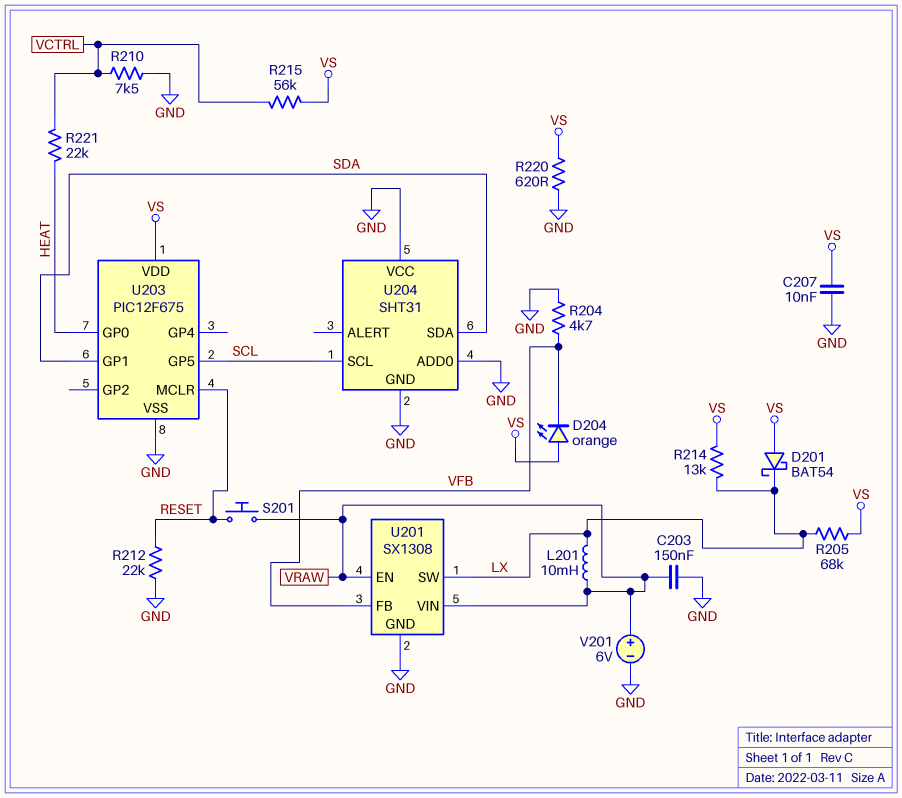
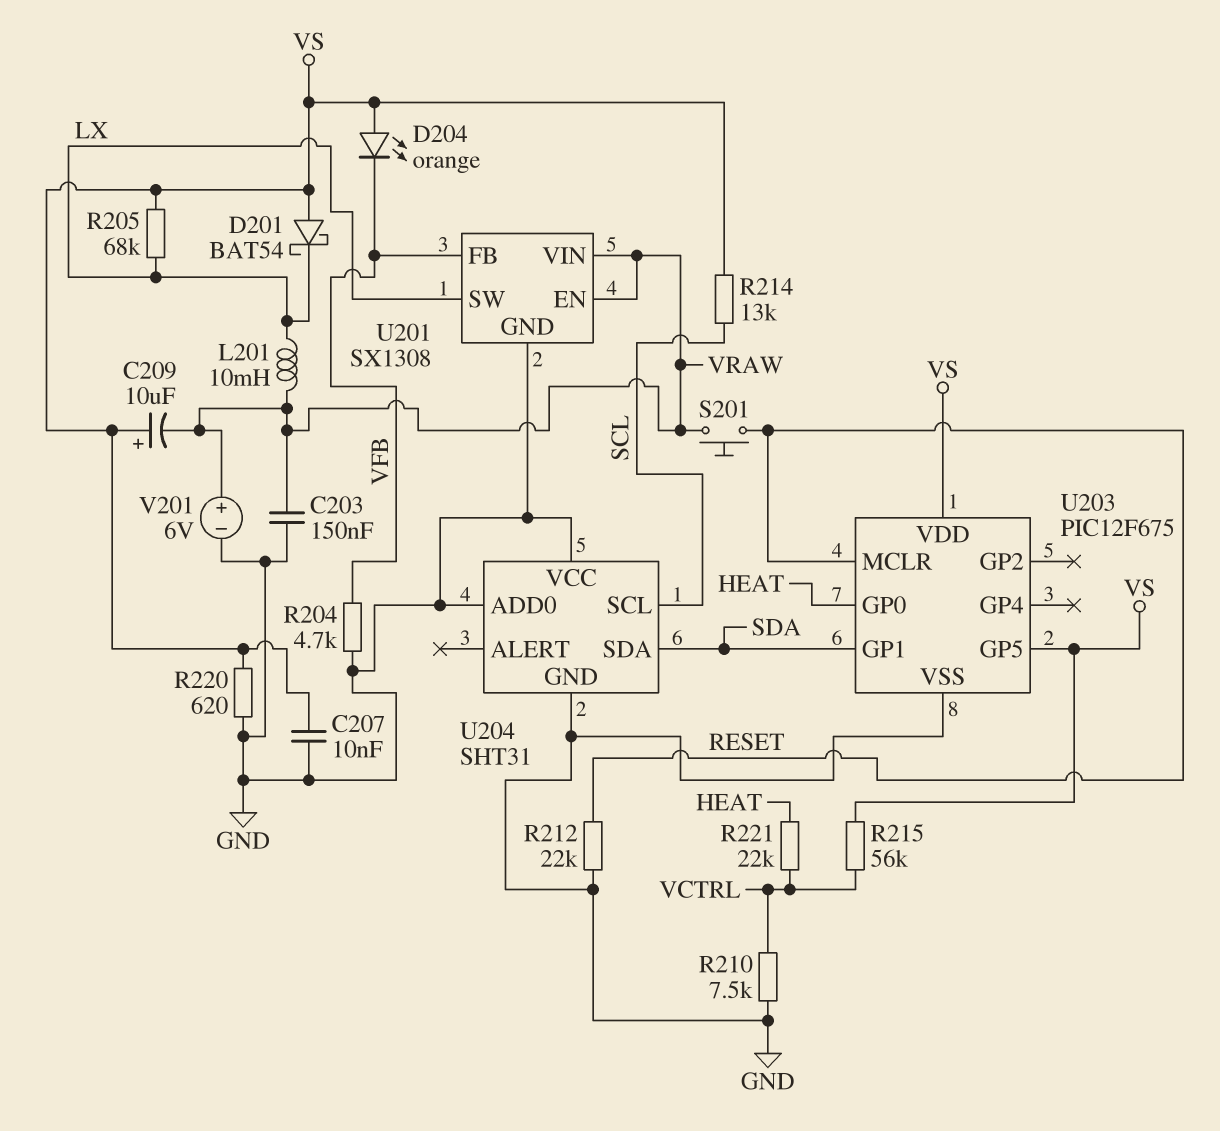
C209: none -> 10uF (plus VS, minus VRAW)
R214: 13k (LX, VS) -> 13k (SCL, VS)
U203 pin GP5: SCL -> VS

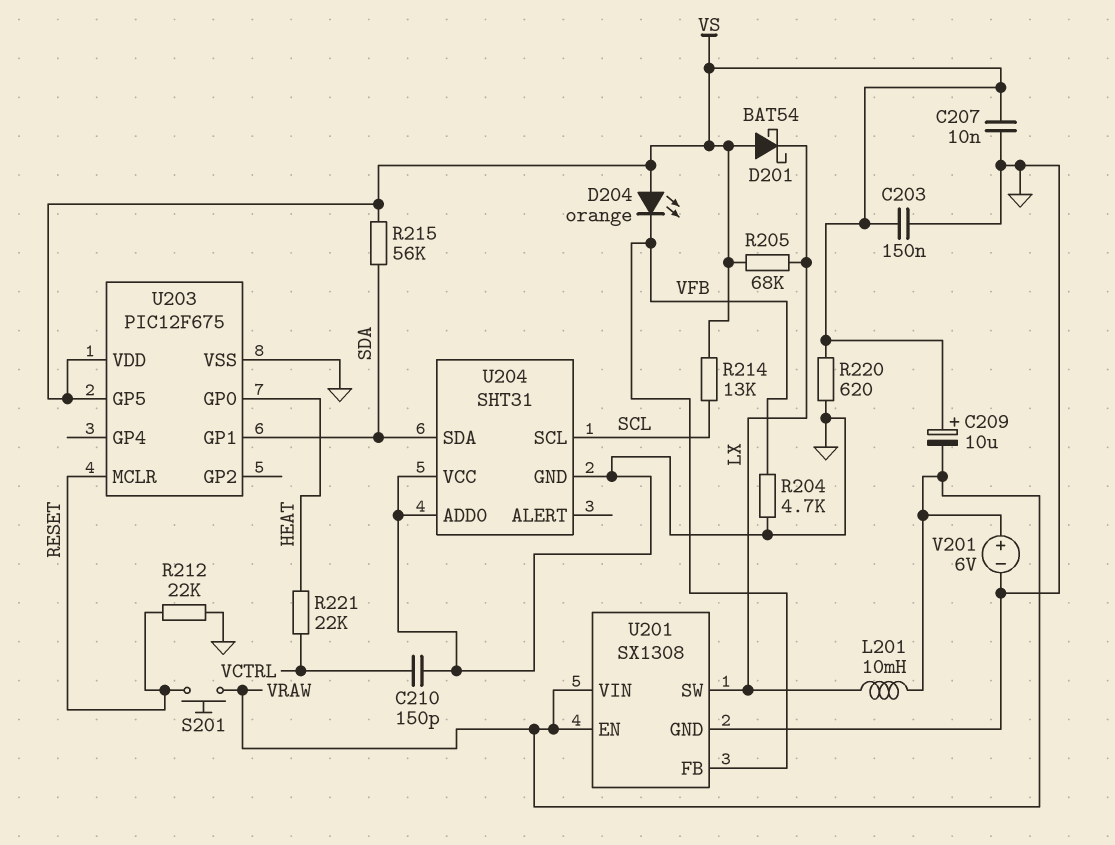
C203: 150nF (GND, VRAW) -> 150nF (GND, VS)
C210: none -> 150pF (GND, VCTRL)
R210: 7.5k (GND, VCTRL) -> none
R215: 56k (VCTRL, VS) -> 56k (SDA, VS)

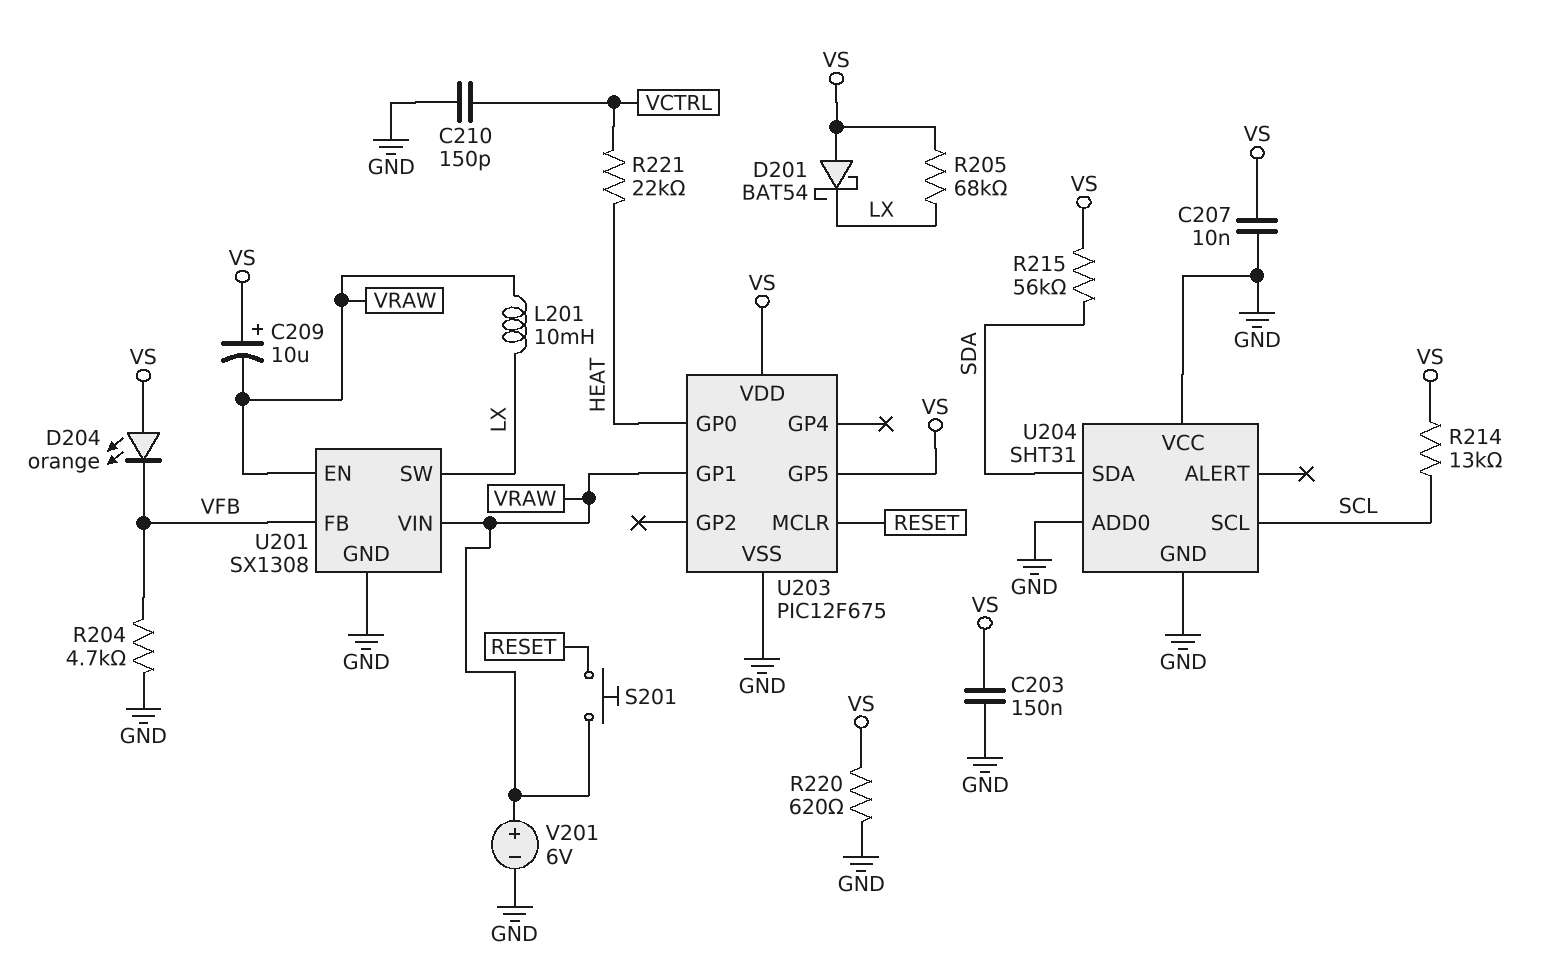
R212: 22k (GND, RESET) -> none
U203 pin GP1: SDA -> VRAW

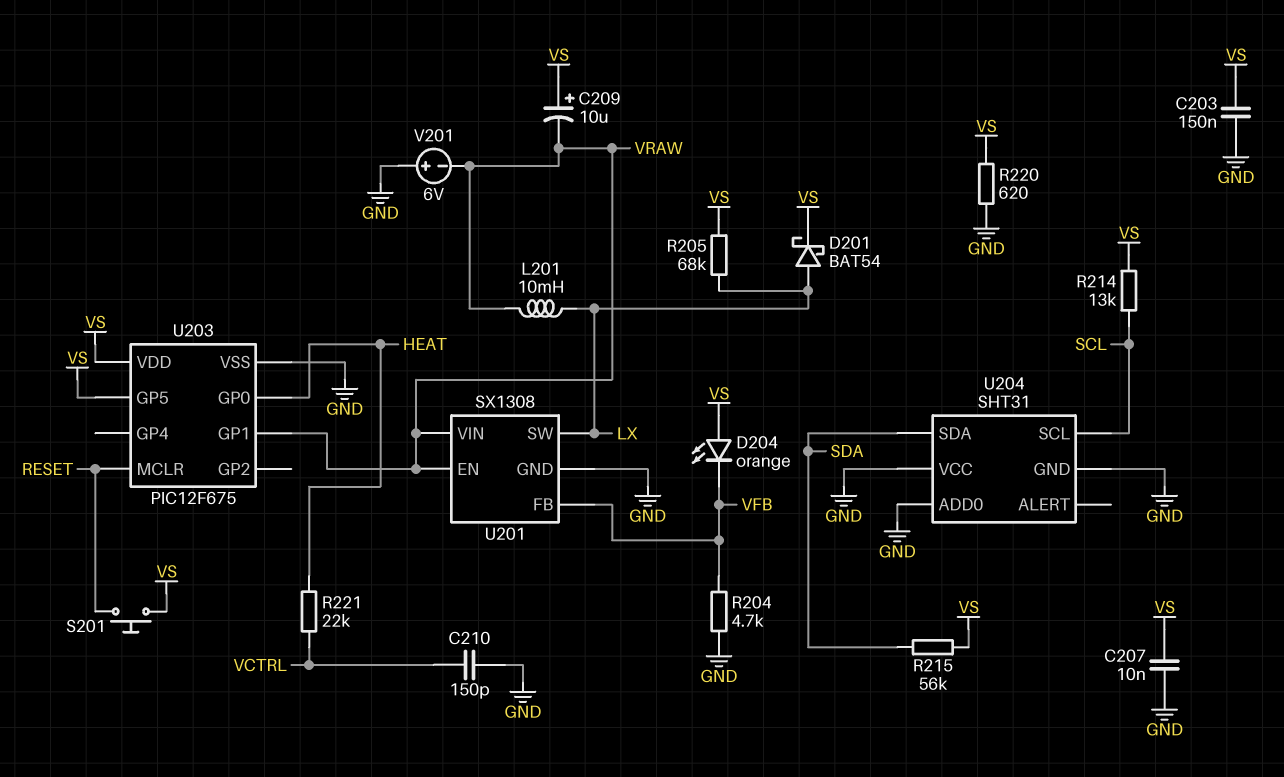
D201: schottky BAT54 (A VS, K LX) -> schottky BAT54 (A LX, K VS)
S201: button (RESET, VRAW) -> button (RESET, VS)
V201: 6V (plus VRAW, minus GND) -> 6V (plus GND, minus VRAW)

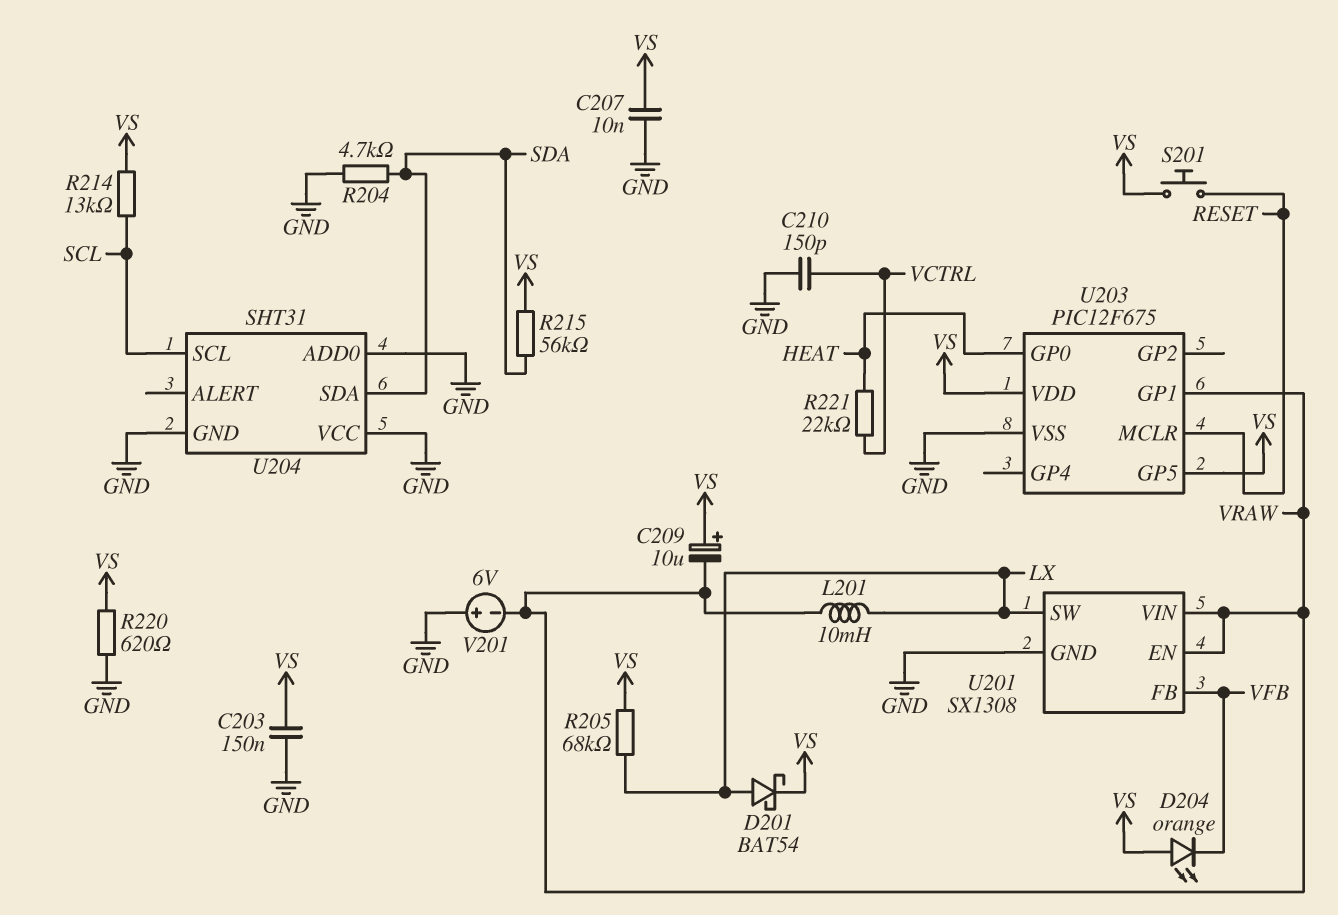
R204: 4.7k (GND, VFB) -> 4.7k (GND, SDA)

